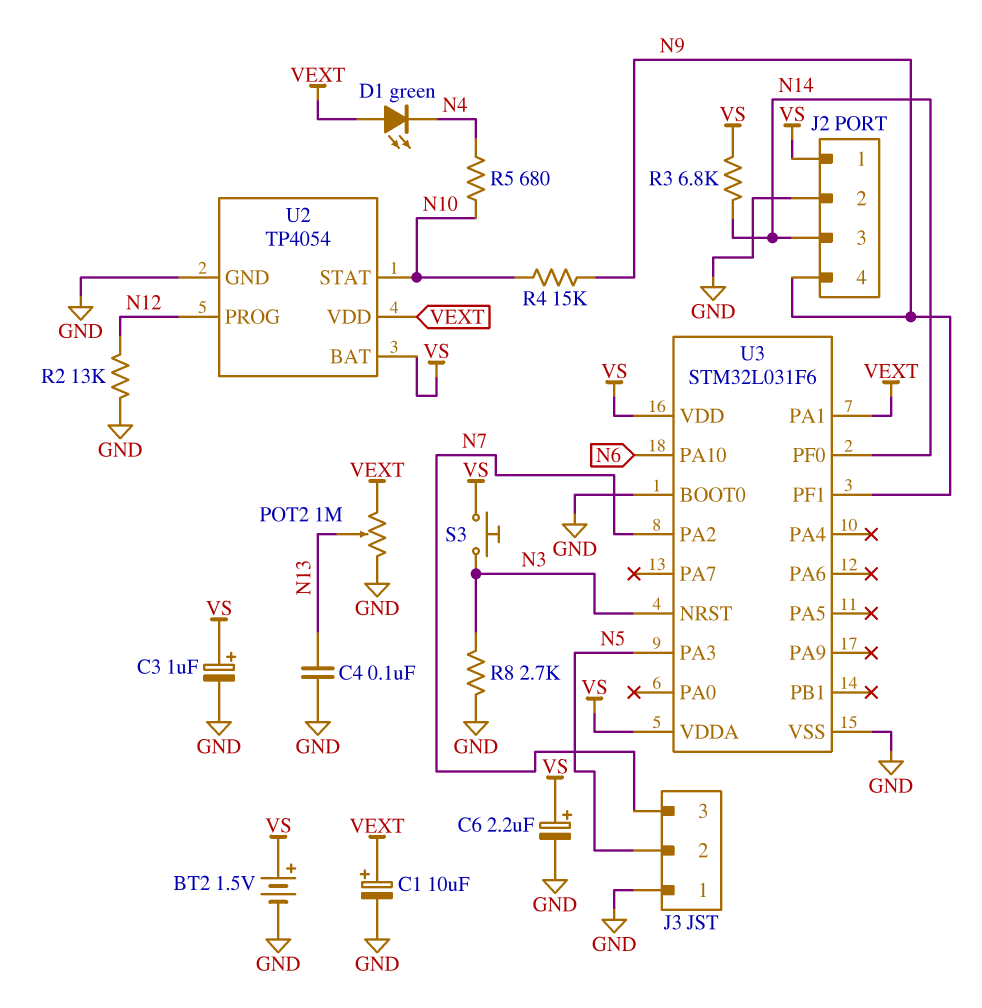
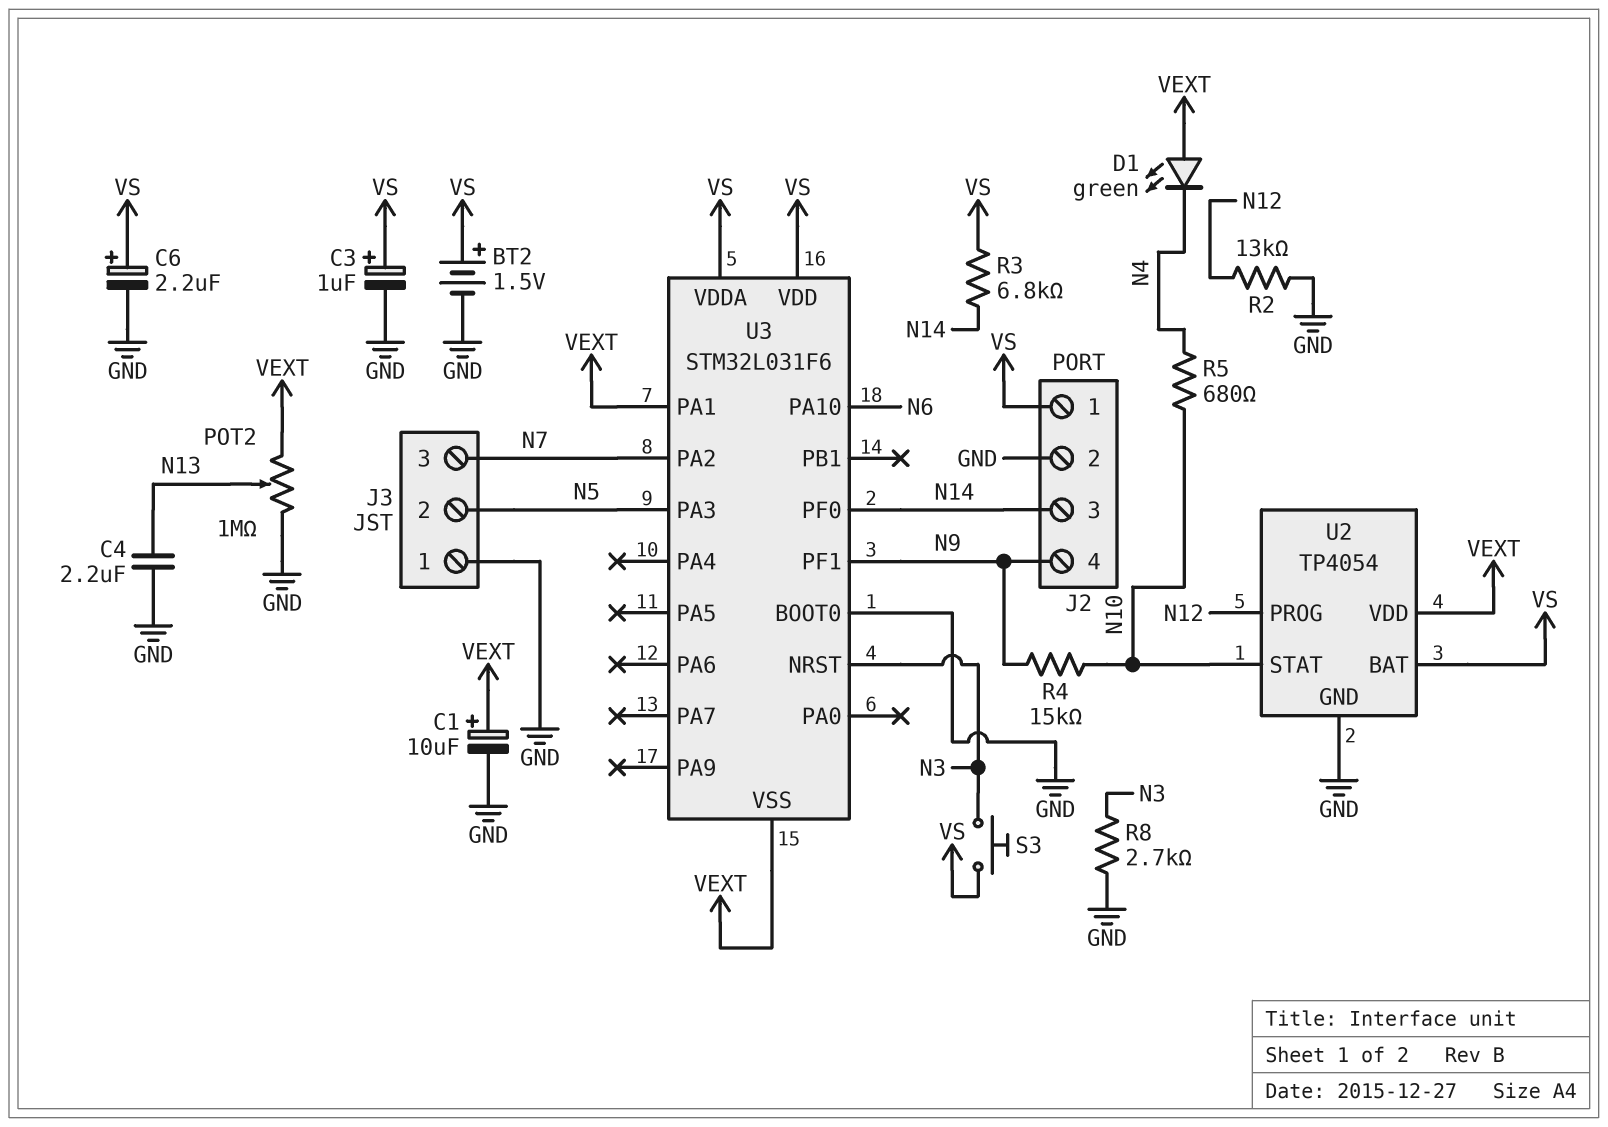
C4: 100nF (GND, N13) -> 2.2uF (GND, N13)
U3 pin VSS: GND -> VEXT

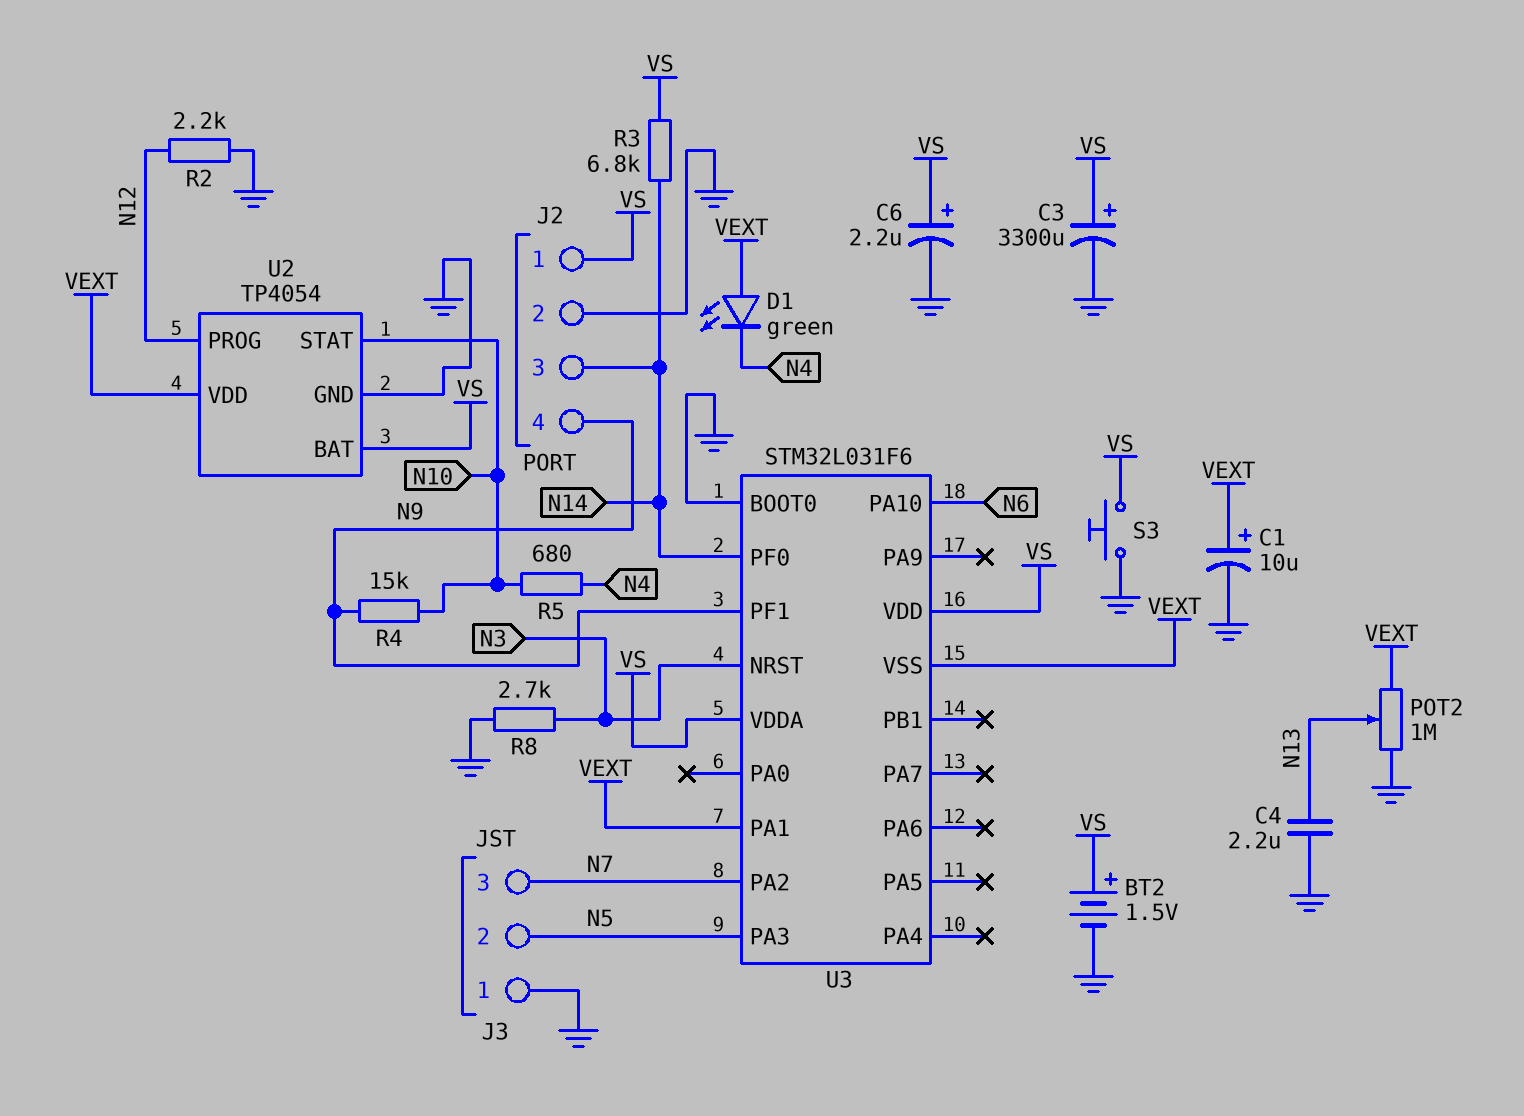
C3: 1uF (plus VS, minus GND) -> 3300uF (plus VS, minus GND)
R2: 13k (GND, N12) -> 2.2k (GND, N12)
S3: button (N3, VS) -> button (GND, VS)

